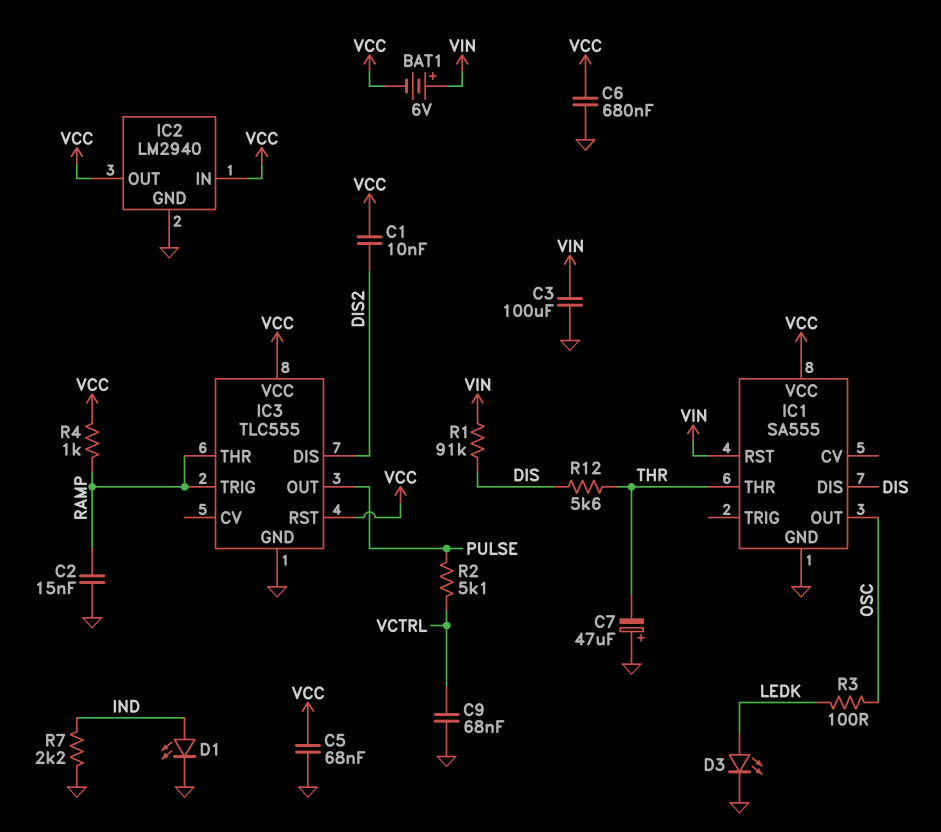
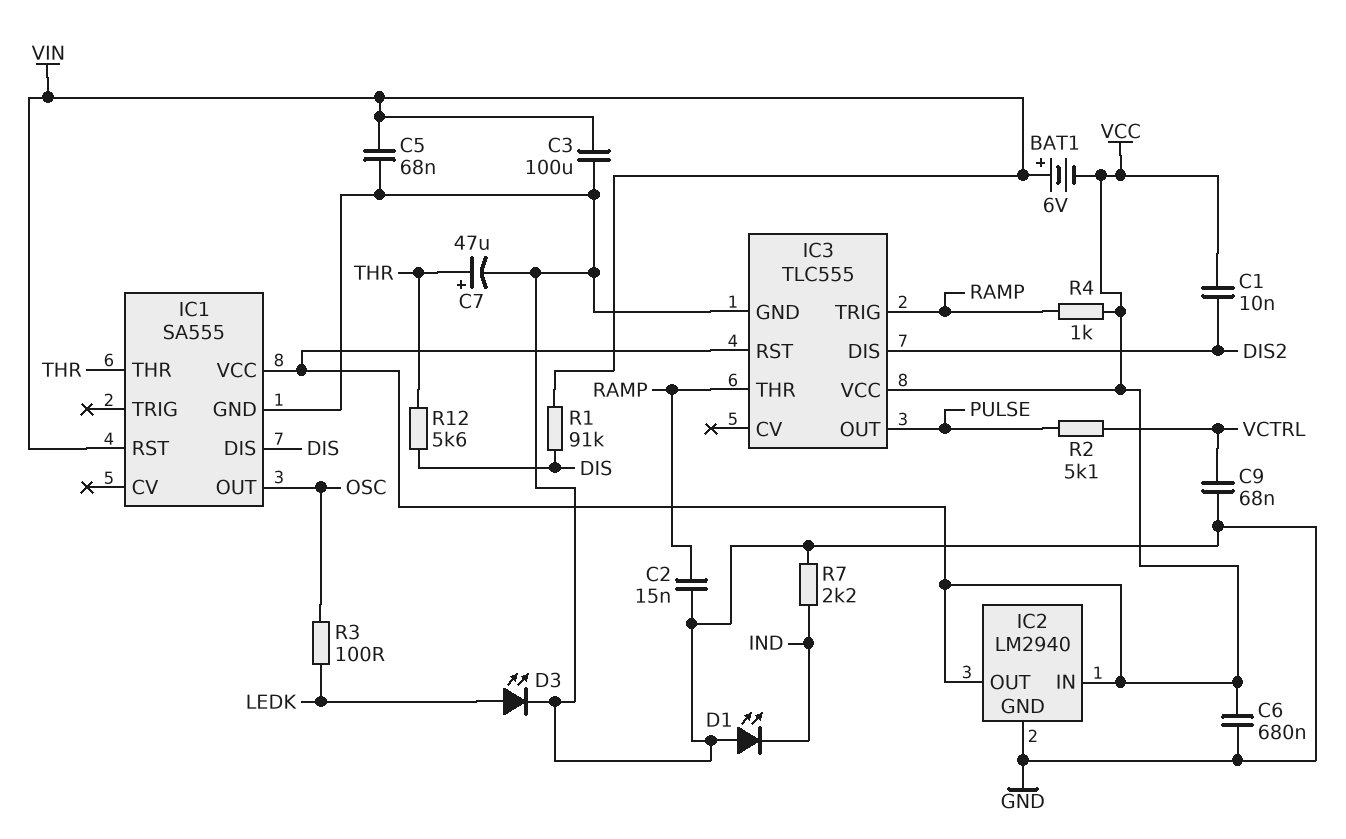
C5: 68nF (GND, VCC) -> 68nF (GND, VIN)
C7: 47uF (plus GND, minus THR) -> 47uF (plus THR, minus GND)
D1: LED (A IND, K GND) -> LED (A GND, K IND)

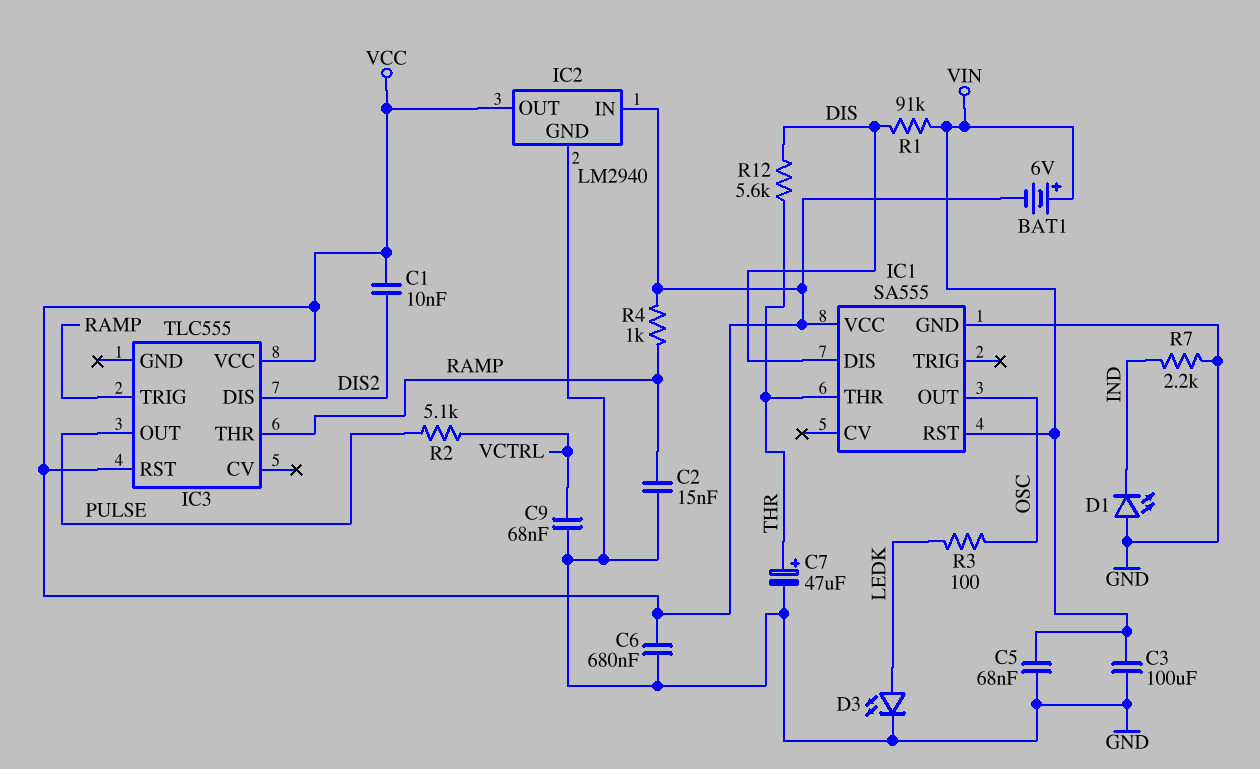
IC3 pin GND: GND -> none

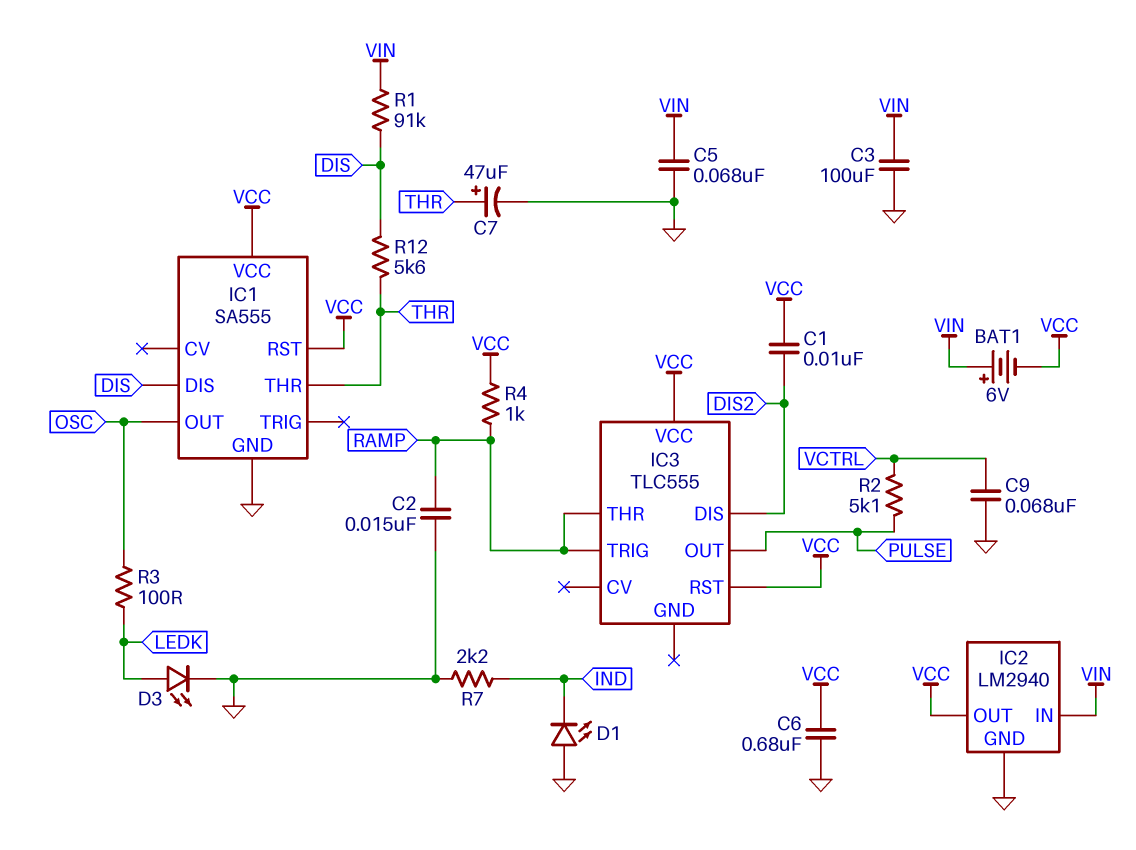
IC1 pin RST: VIN -> VCC
IC2 pin IN: VCC -> VIN

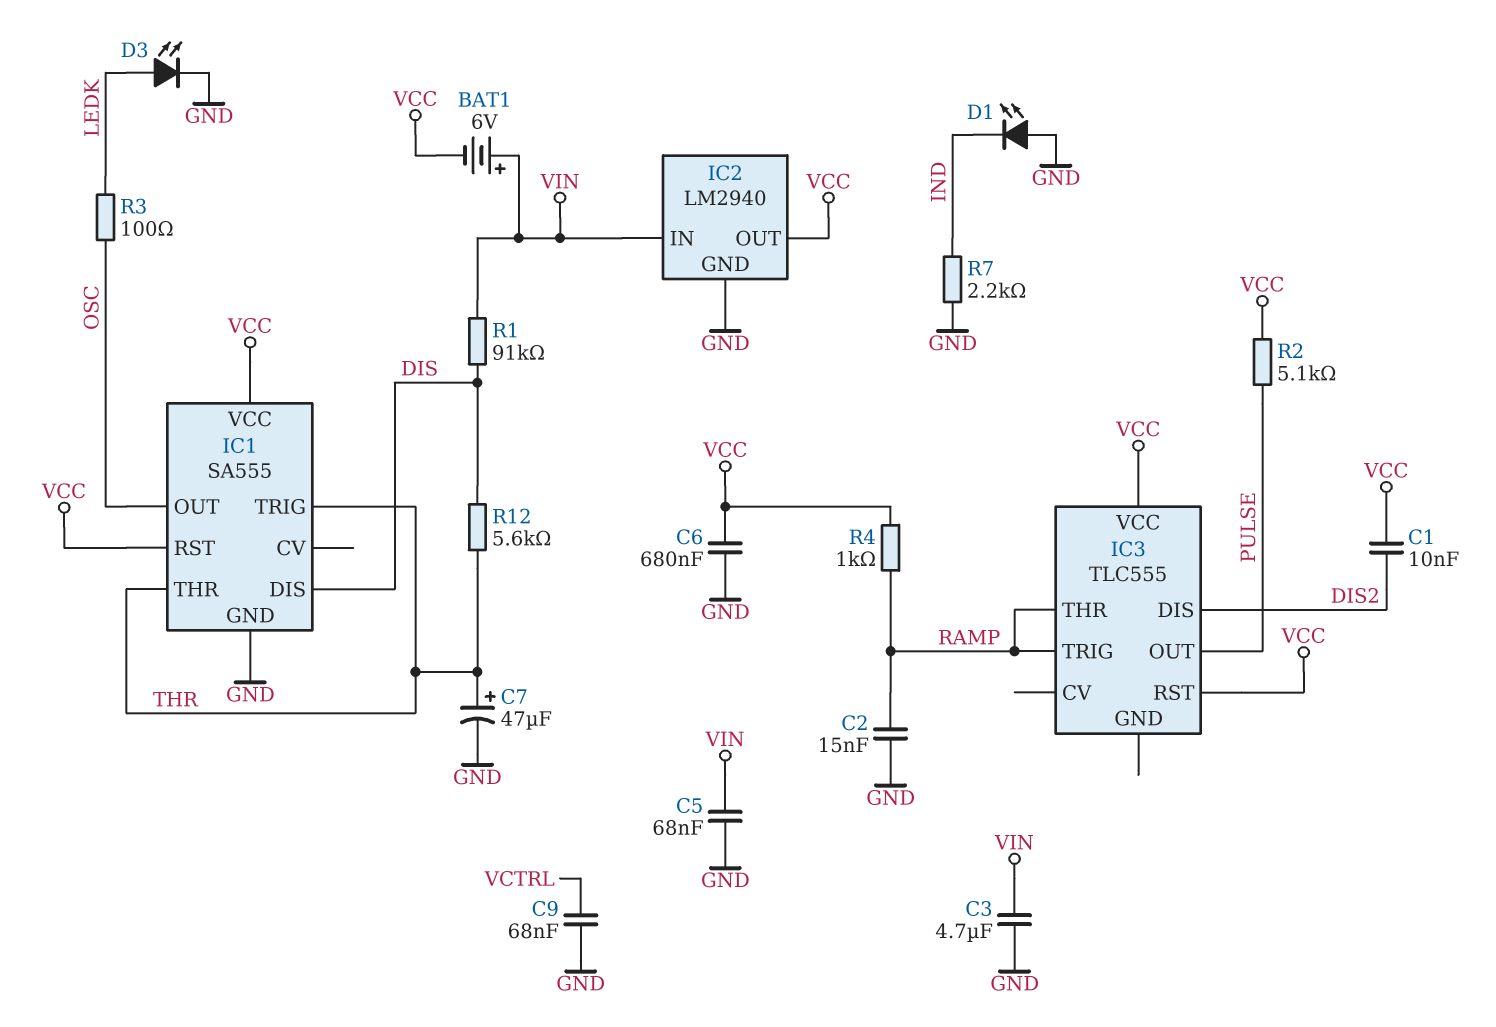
C3: 100uF (GND, VIN) -> 4.7uF (GND, VIN)
IC1 pin TRIG: none -> THR
R2: 5.1k (PULSE, VCTRL) -> 5.1k (PULSE, VCC)

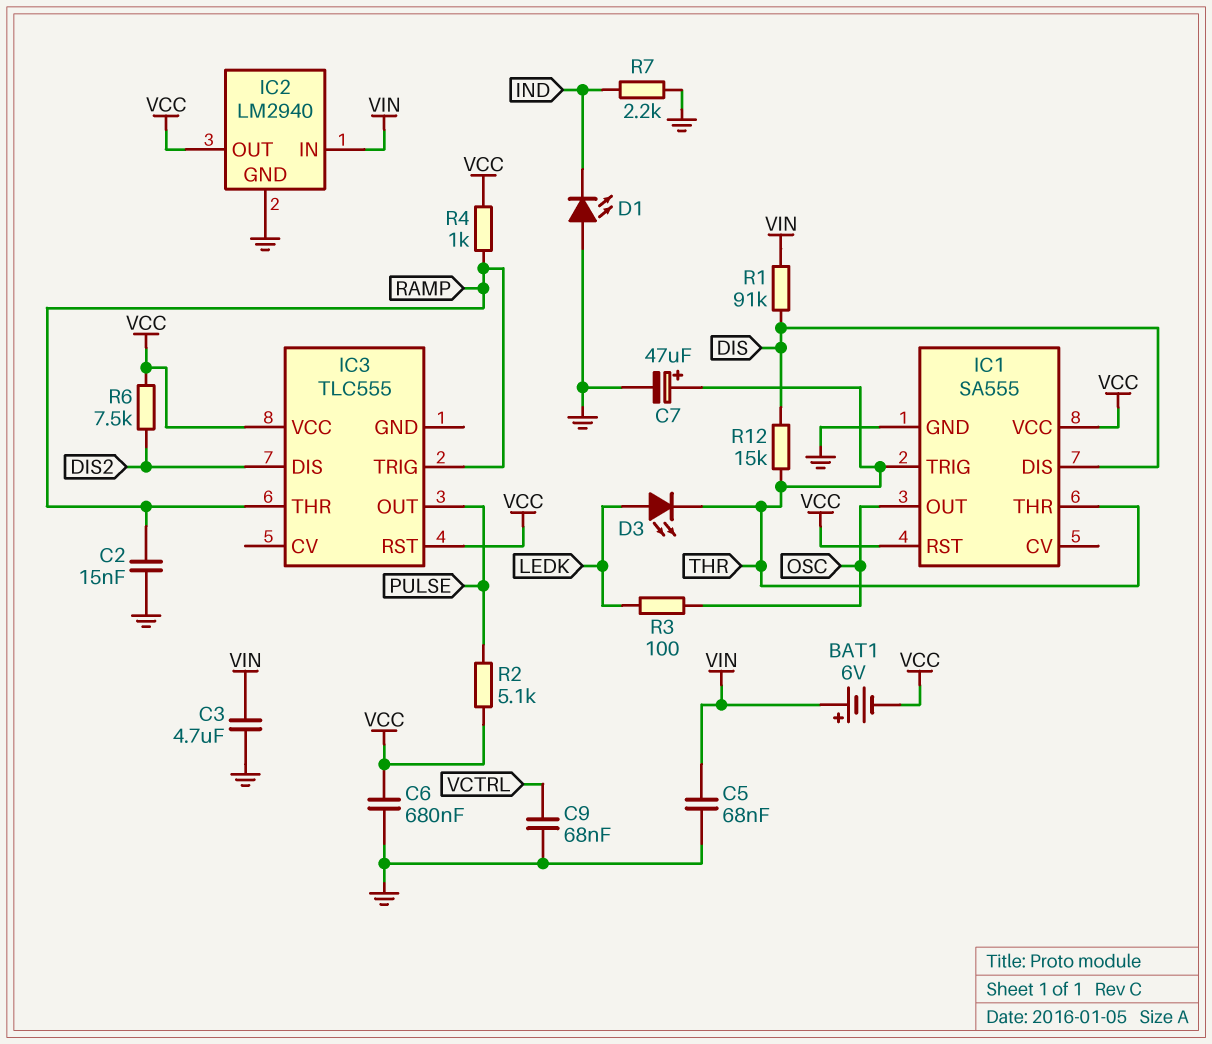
C1: 10nF (DIS2, VCC) -> none
D3: LED (A LEDK, K GND) -> LED (A LEDK, K THR)
R6: none -> 7.5k (DIS2, VCC)
R12: 5.6k (DIS, THR) -> 15k (DIS, THR)

